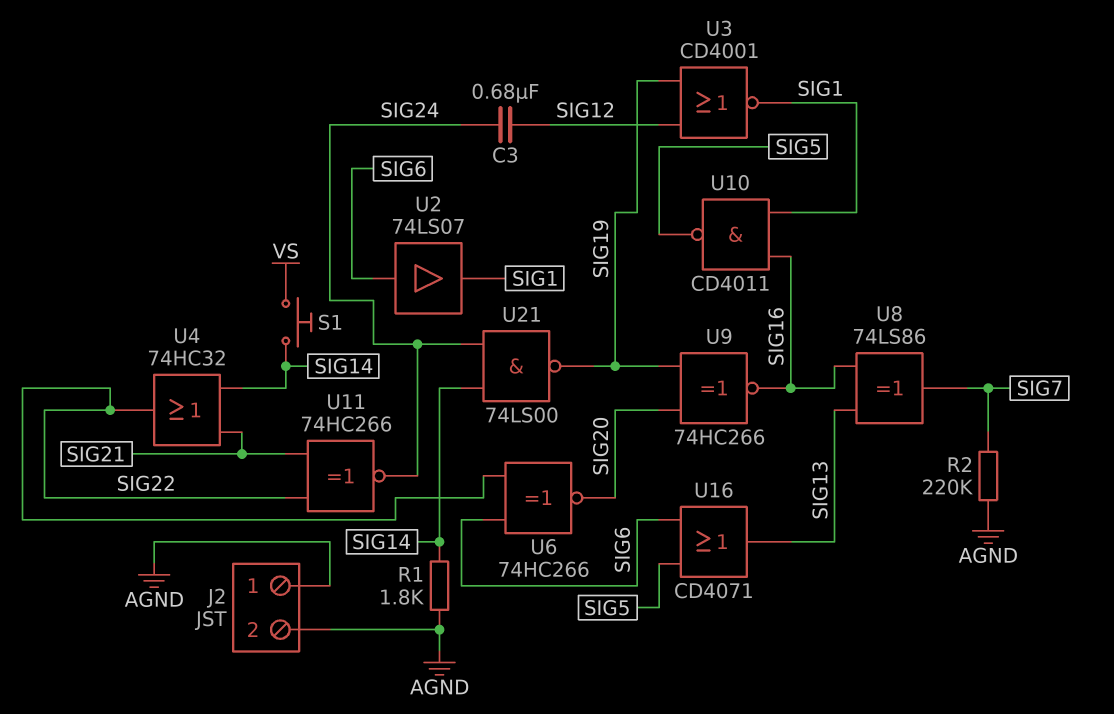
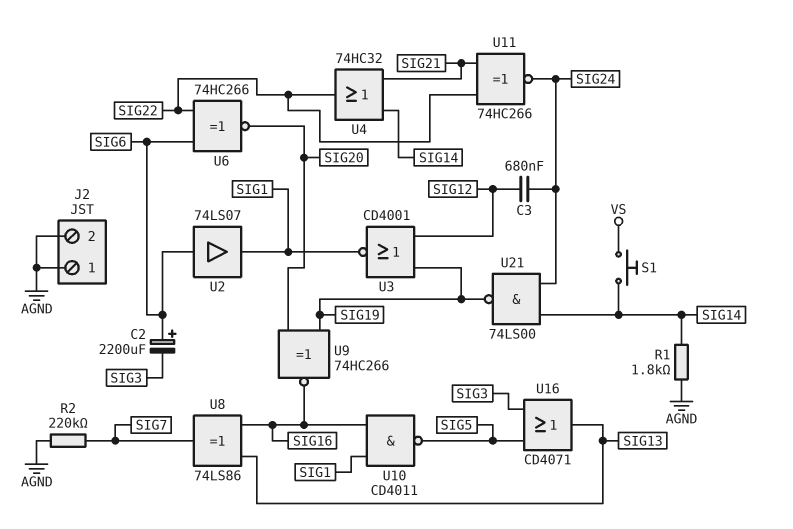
C2: none -> 2200uF (plus SIG6, minus SIG3)
U16: OR CD4071 (in SIG5, in SIG6, out SIG13) -> OR CD4071 (in SIG3, in SIG5, out SIG13)

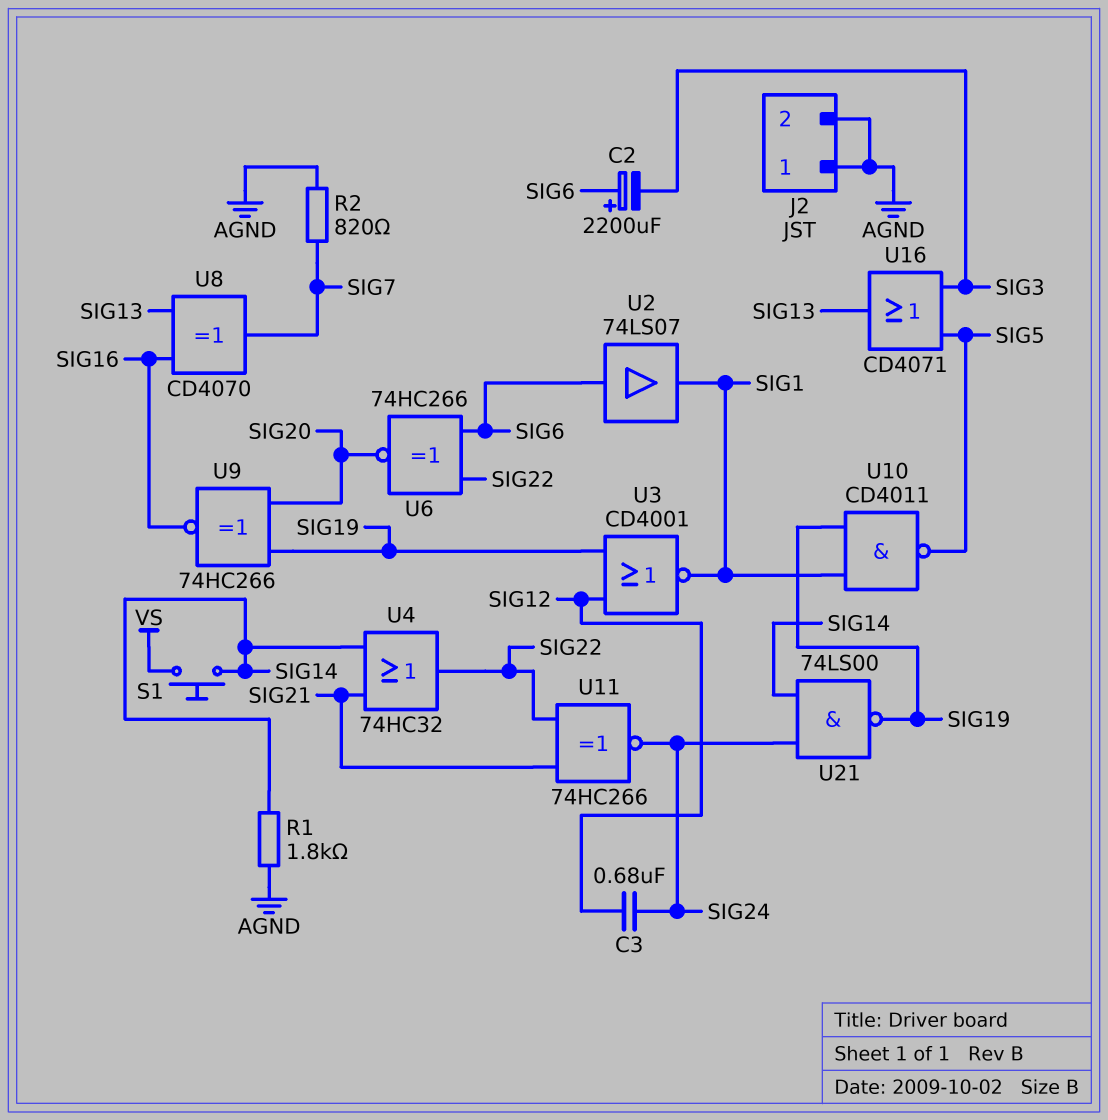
R2: 220k (AGND, SIG7) -> 820 (AGND, SIG7)
U8: XOR 74LS86 (in SIG13, in SIG16, out SIG7) -> XOR CD4070 (in SIG13, in SIG16, out SIG7)
U10: NAND CD4011 (in SIG1, in SIG16, out SIG5) -> NAND CD4011 (in SIG1, in SIG19, out SIG5)

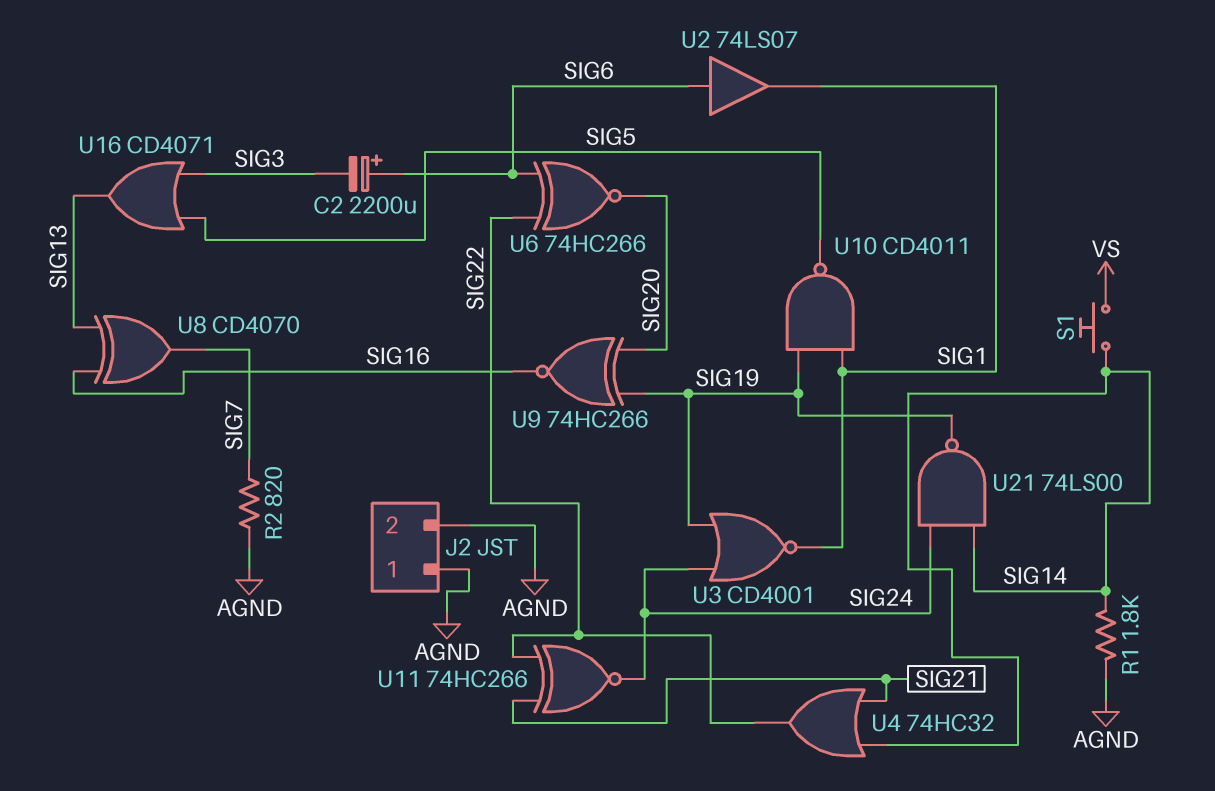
C3: 680nF (SIG12, SIG24) -> none
U3: NOR CD4001 (in SIG12, in SIG19, out SIG1) -> NOR CD4001 (in SIG19, in SIG24, out SIG1)

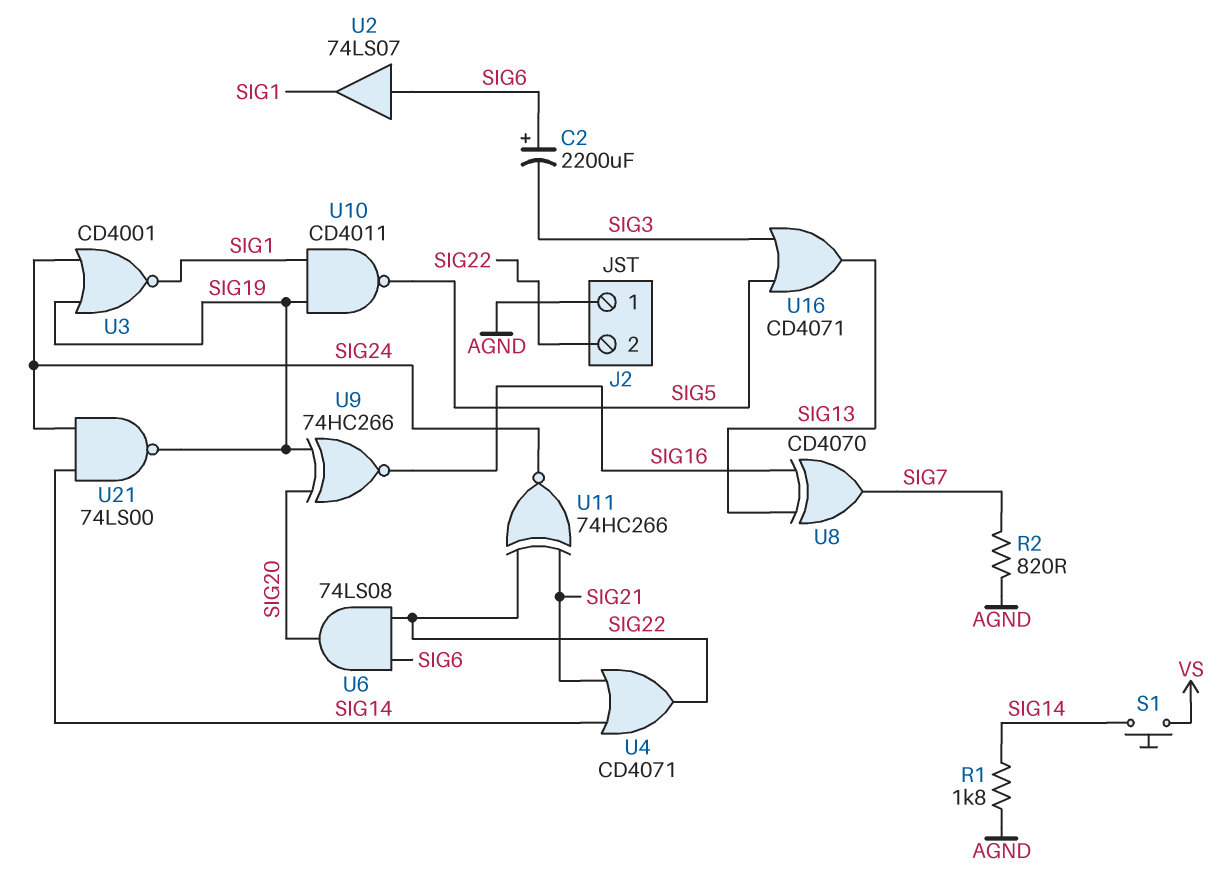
J2 pin 2: AGND -> SIG22
U4: OR 74HC32 (in SIG14, in SIG21, out SIG22) -> OR CD4071 (in SIG14, in SIG21, out SIG22)
U6: XNOR 74HC266 (in SIG6, in SIG22, out SIG20) -> AND 74LS08 (in SIG6, in SIG22, out SIG20)

